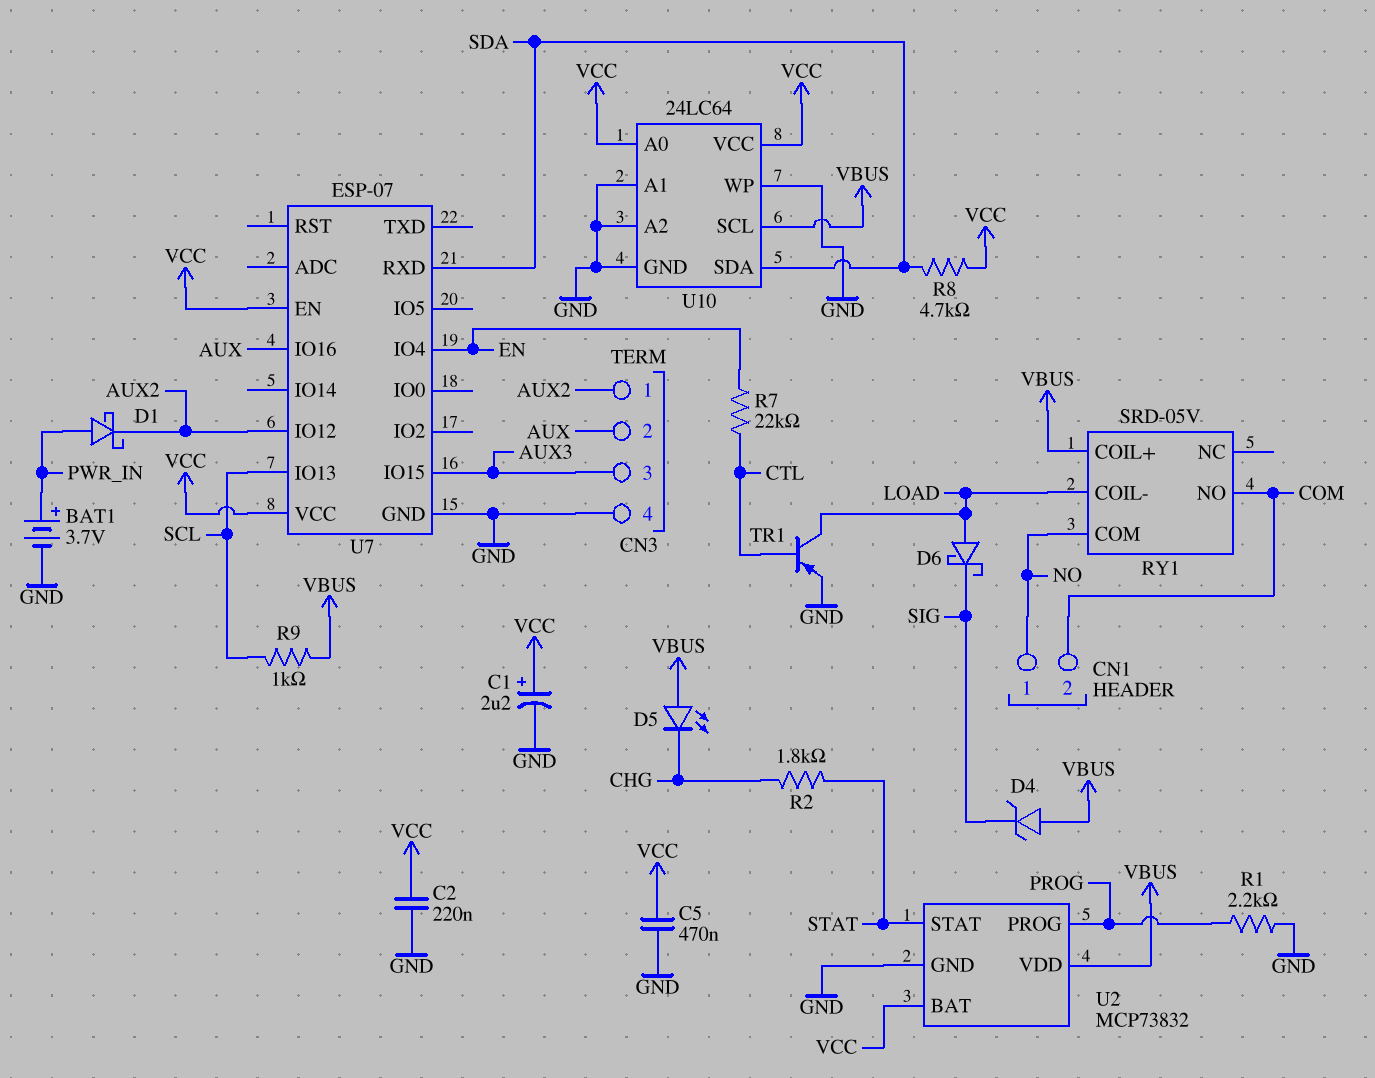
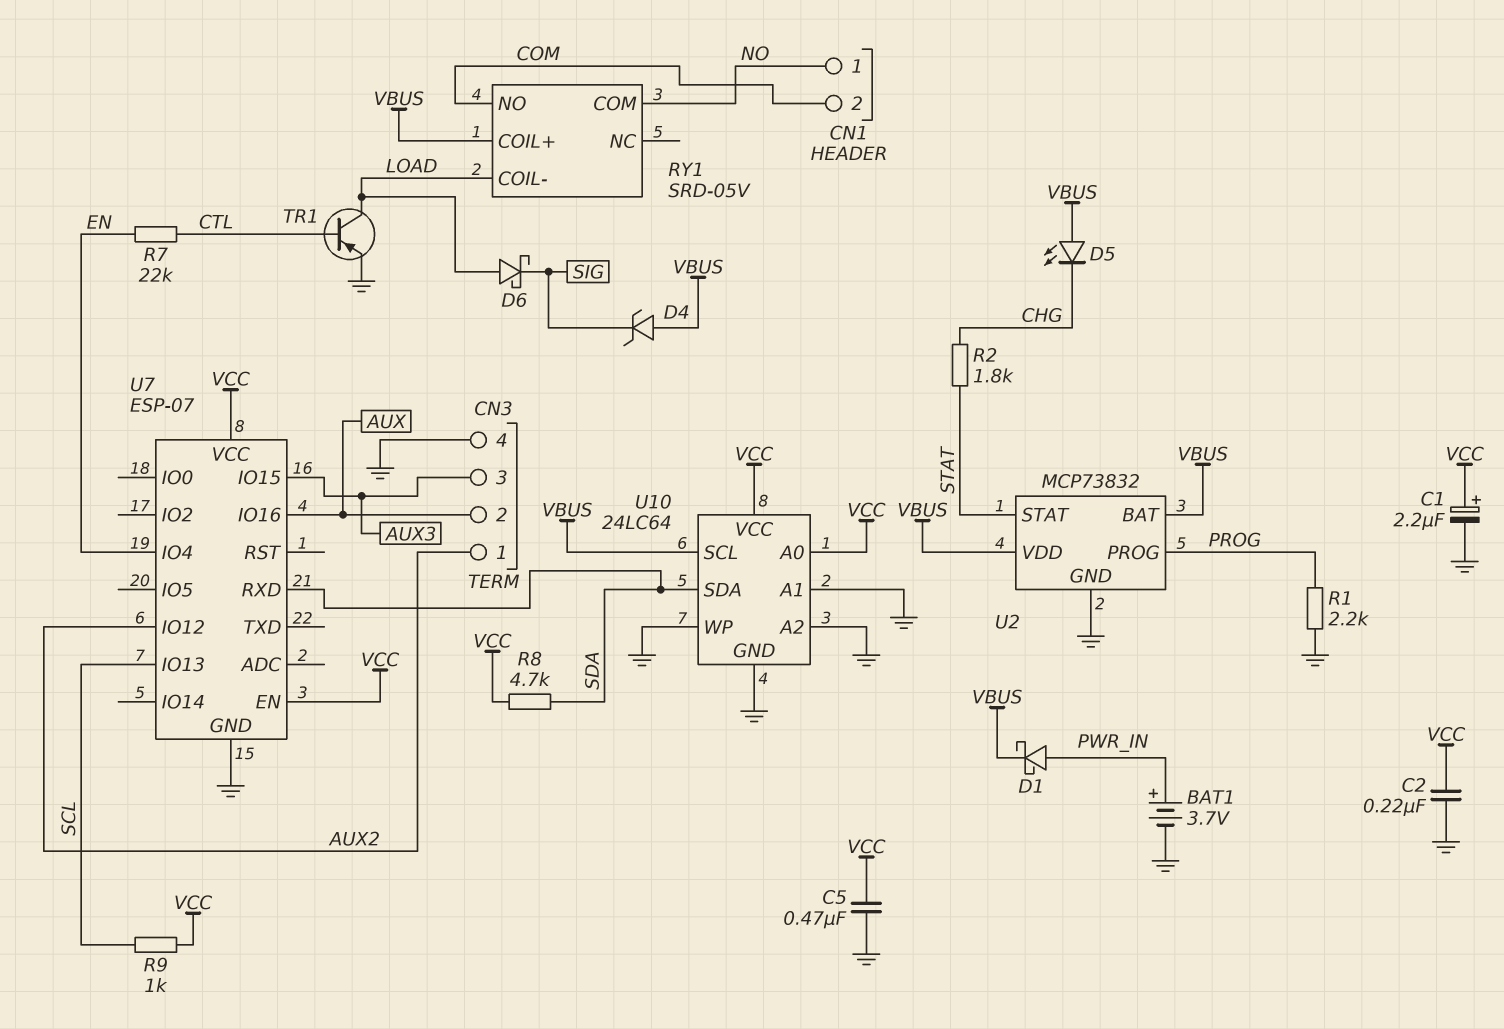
D1: schottky (A PWR_IN, K AUX2) -> schottky (A PWR_IN, K VBUS)
R9: 1k (SCL, VBUS) -> 1k (SCL, VCC)
U2 pin BAT: VCC -> VBUS

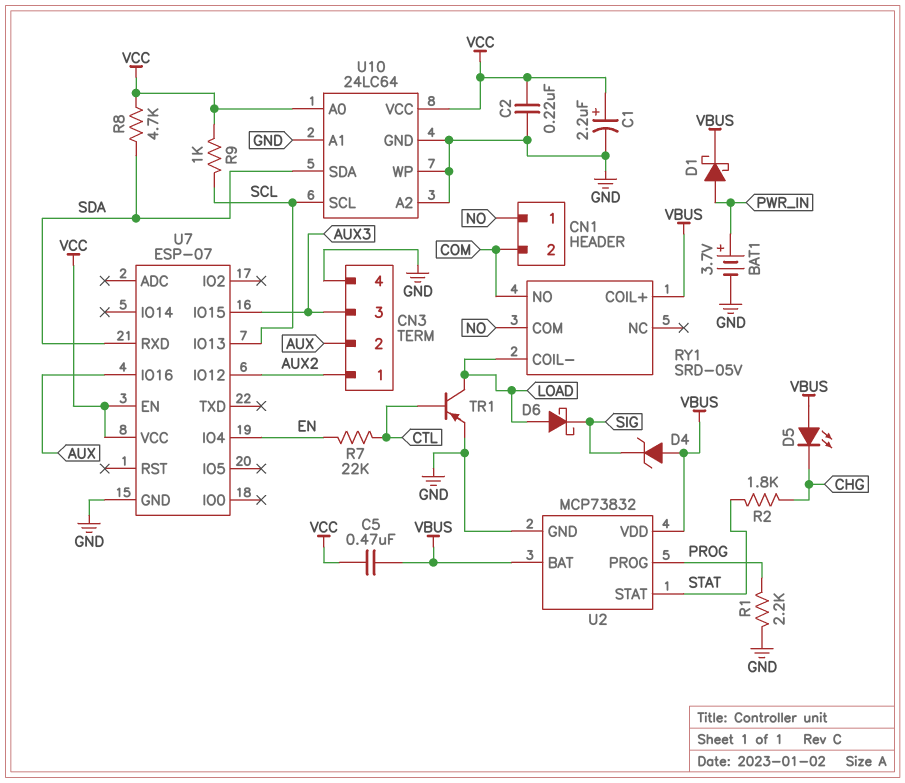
C5: 470nF (GND, VCC) -> 470nF (VBUS, VCC)
U10 pin SCL: VBUS -> SCL

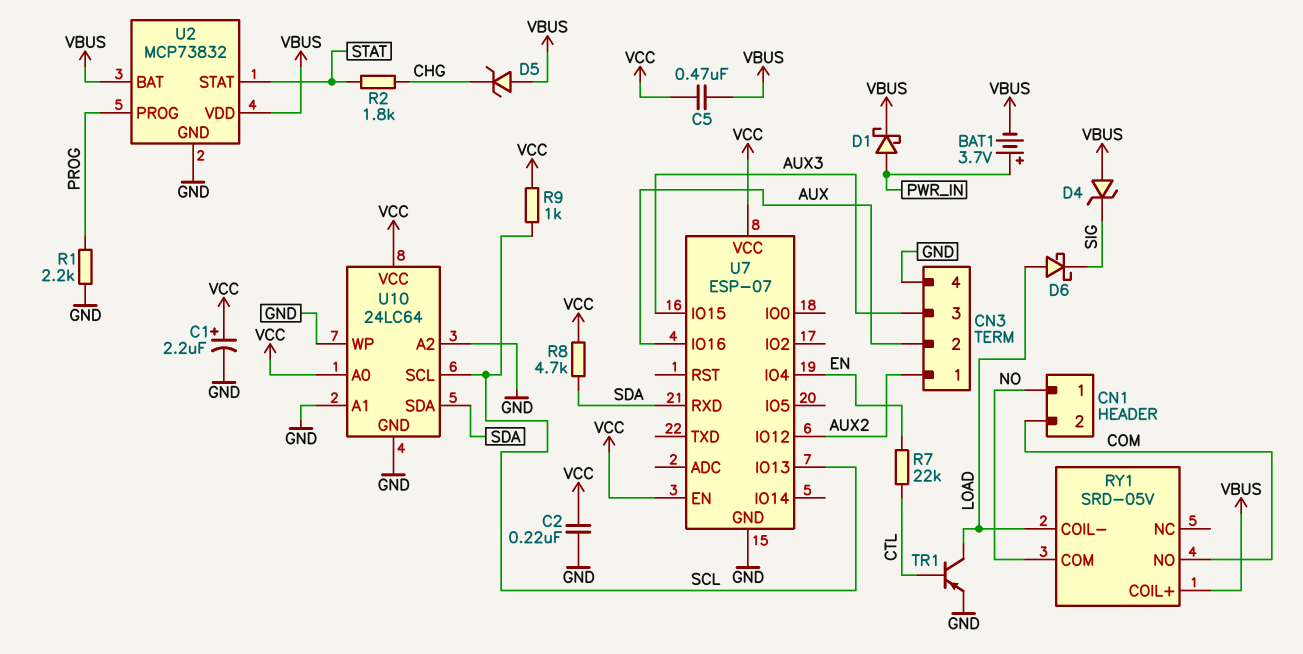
BAT1: 3.7V (plus PWR_IN, minus GND) -> 3.7V (plus PWR_IN, minus VBUS)
D5: LED (A VBUS, K CHG) -> zener (A VBUS, K CHG)

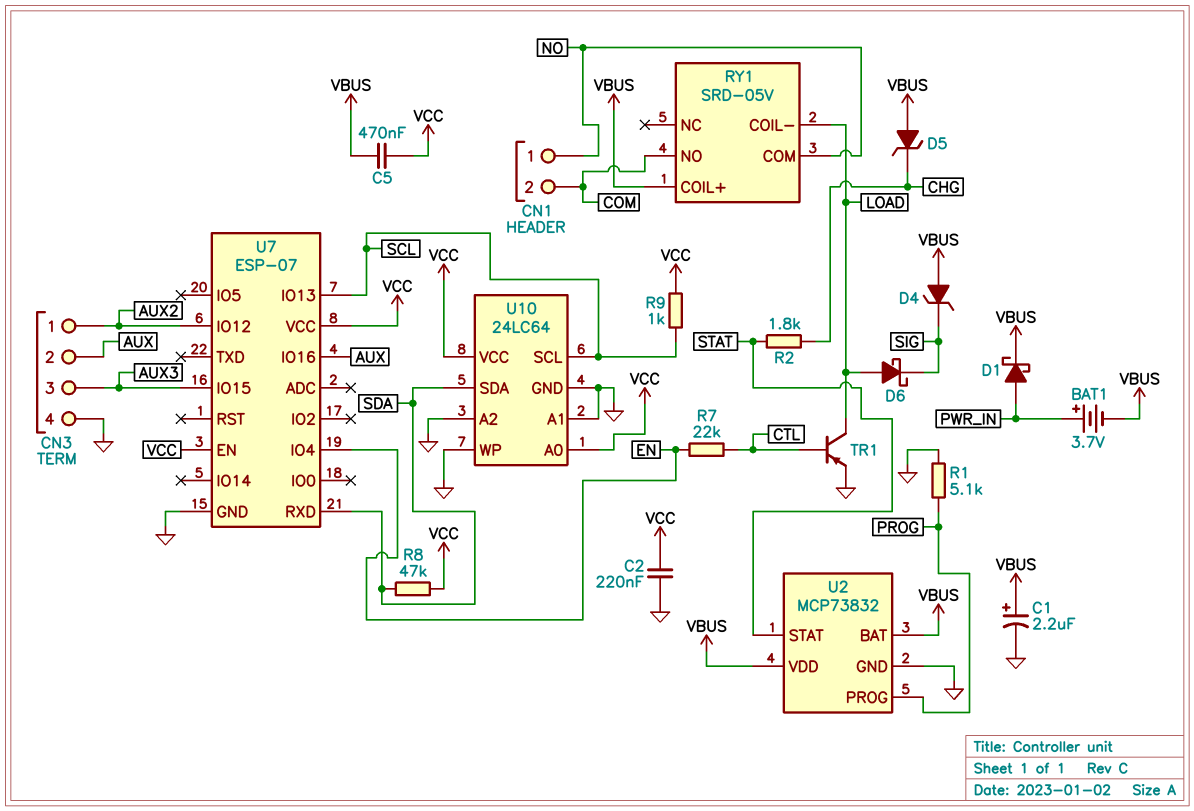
C1: 2.2uF (plus VCC, minus GND) -> 2.2uF (plus VBUS, minus GND)
R1: 2.2k (GND, PROG) -> 5.1k (GND, PROG)
R8: 4.7k (SDA, VCC) -> 47k (SDA, VCC)

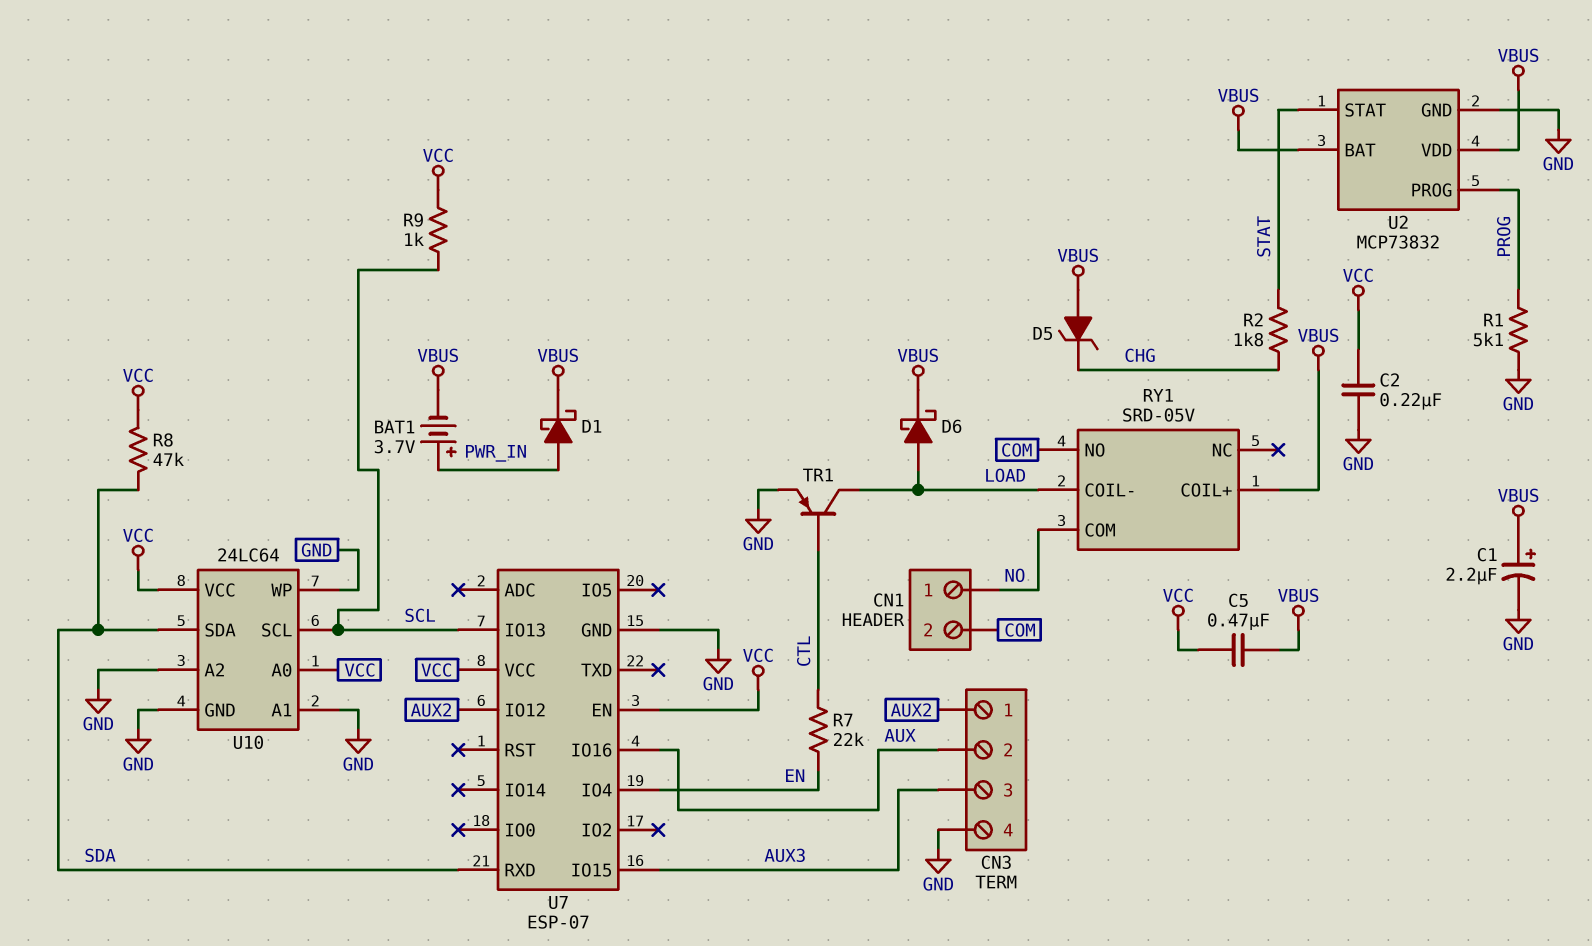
D4: zener (A VBUS, K SIG) -> none
D6: schottky (A LOAD, K SIG) -> schottky (A LOAD, K VBUS)

